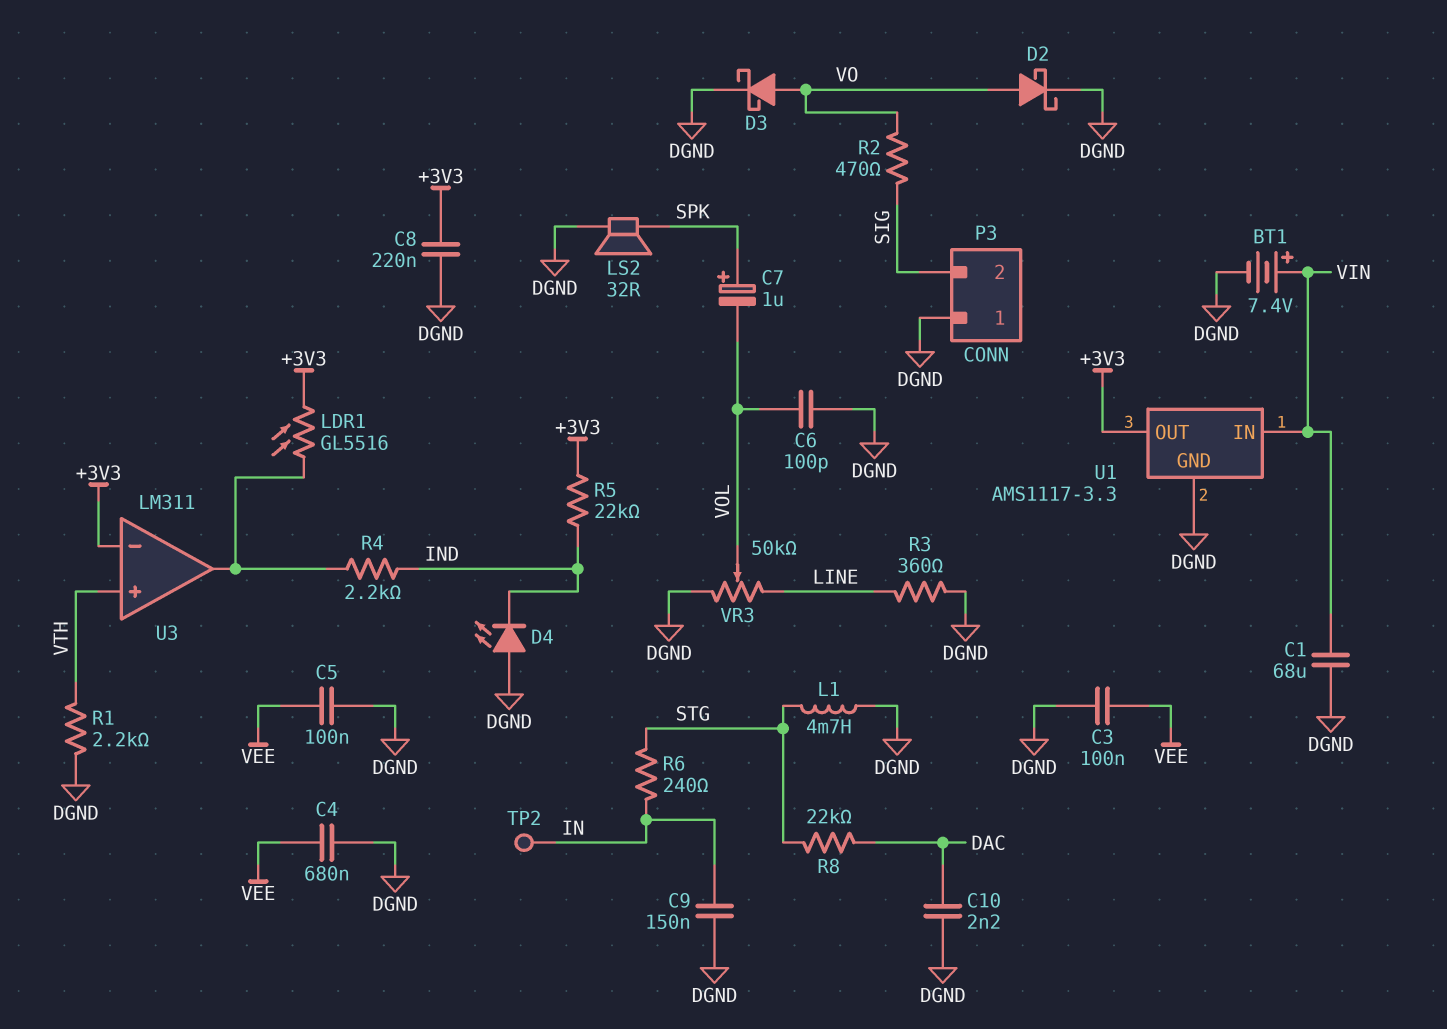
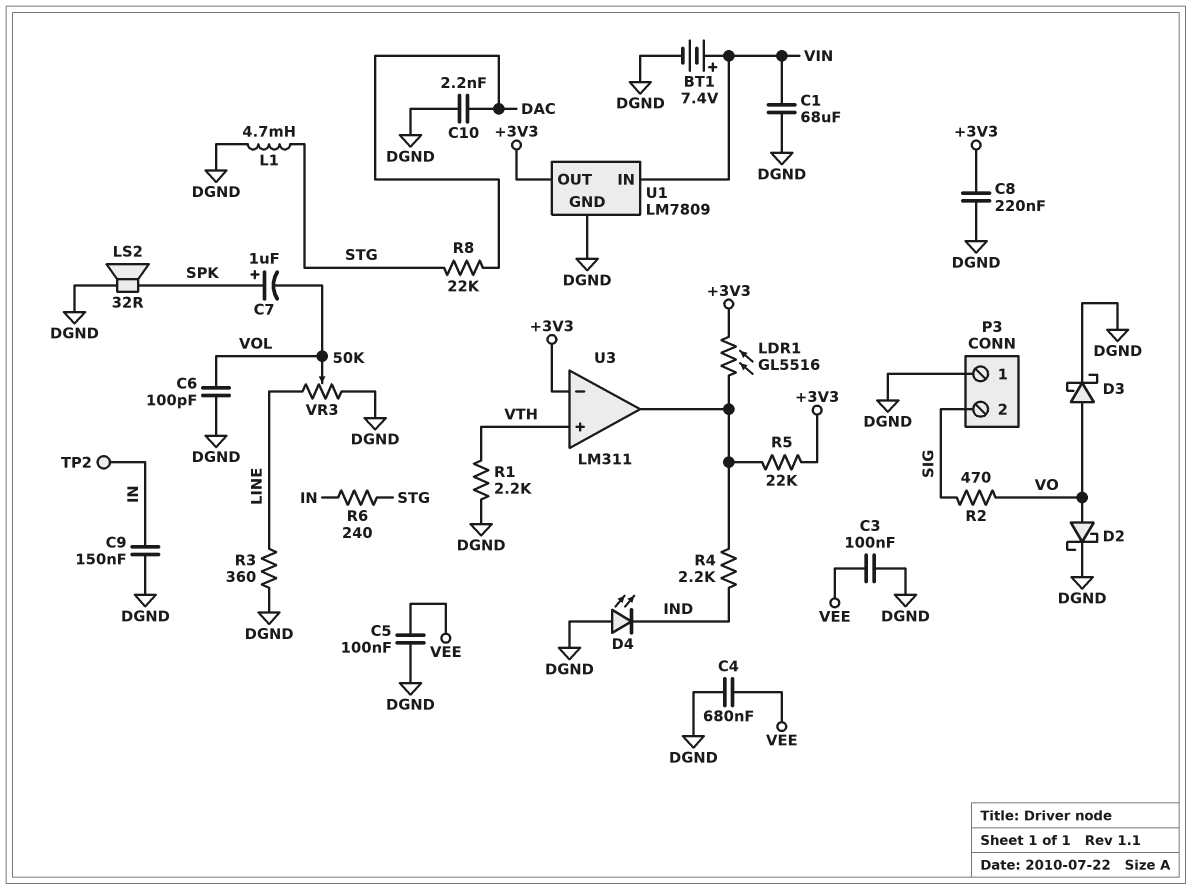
R5: 22k (+3V3, IND) -> 22k (+3V3, U3/out)
U1: AMS1117-3.3 -> LM7809

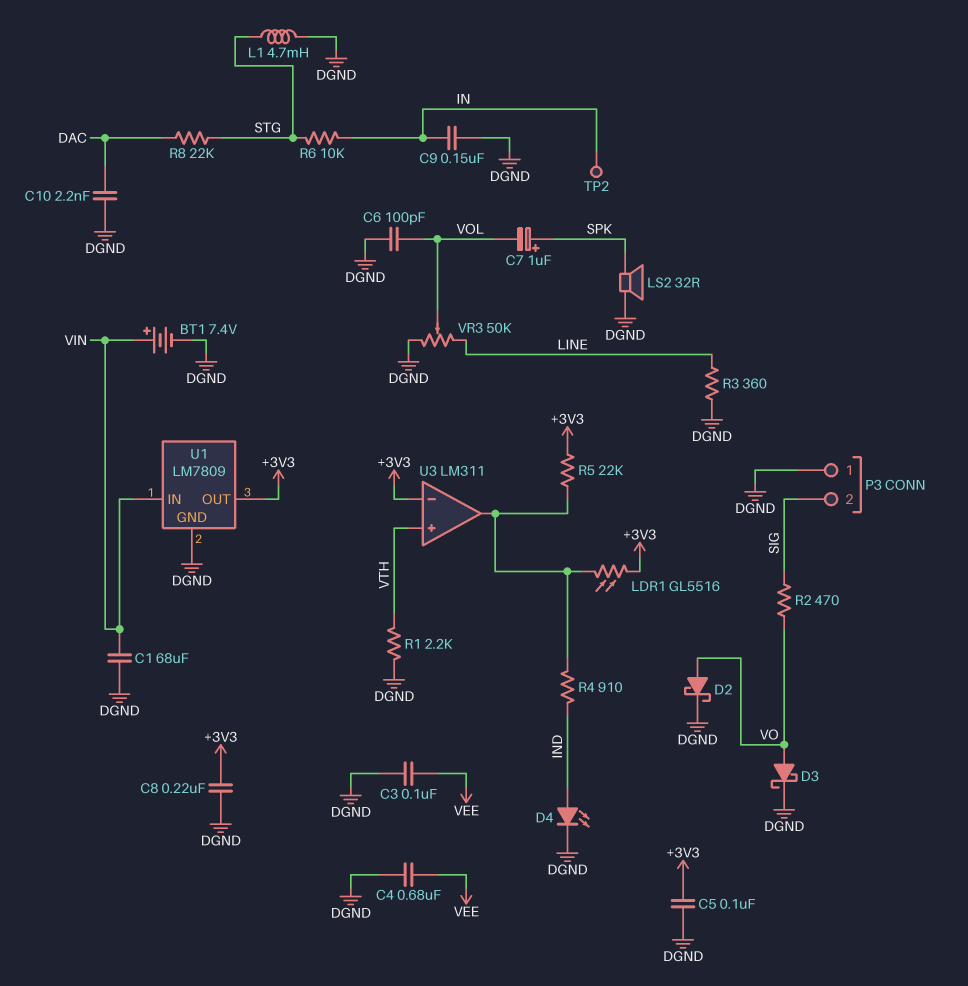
C5: 100nF (DGND, VEE) -> 100nF (+3V3, DGND)
D4: LED (A DGND, K IND) -> LED (A IND, K DGND)
R4: 2.2k (IND, U3/out) -> 910 (IND, U3/out)
R6: 240 (IN, STG) -> 10k (IN, STG)

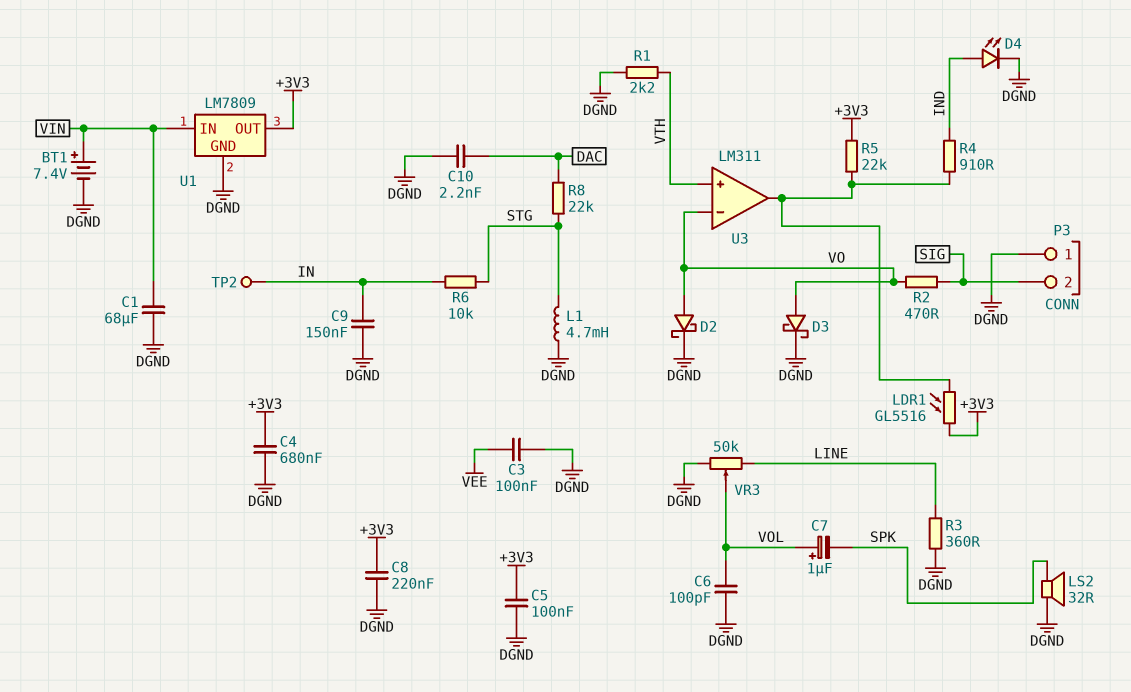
C4: 680nF (DGND, VEE) -> 680nF (+3V3, DGND)
C7: 1uF (plus SPK, minus VOL) -> 1uF (plus VOL, minus SPK)
U3 pin in-: +3V3 -> VO

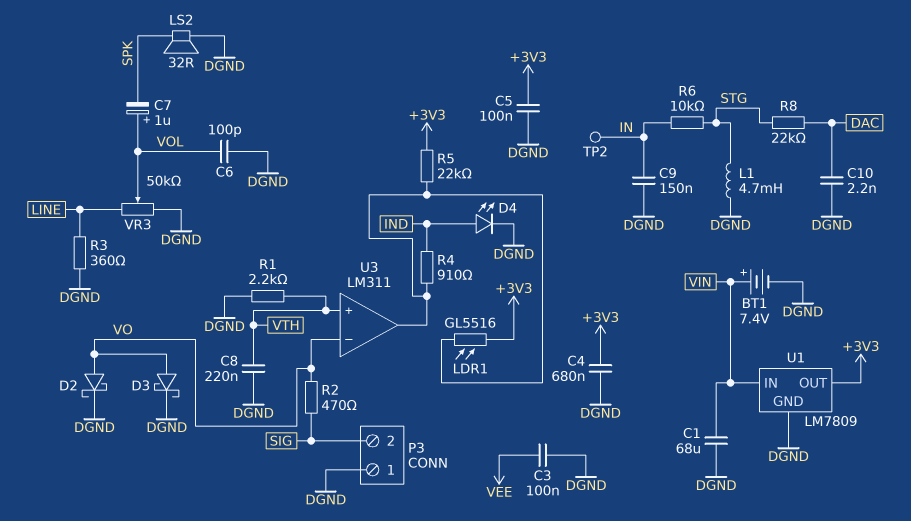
C8: 220nF (+3V3, DGND) -> 220nF (DGND, VTH)

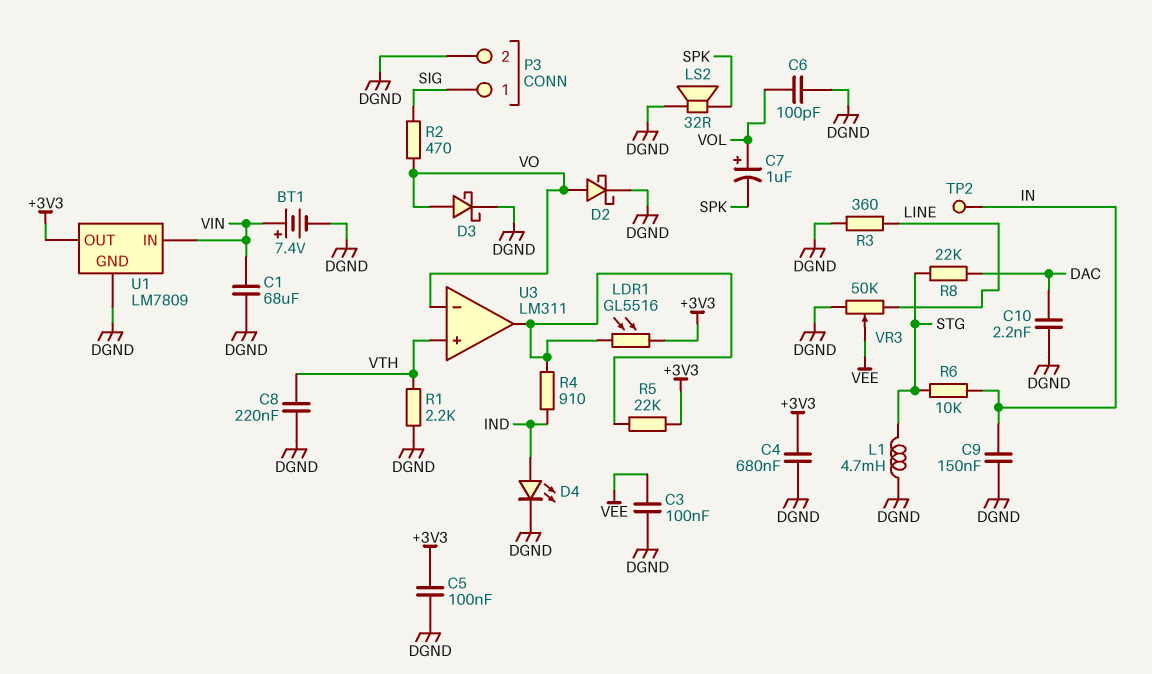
P3 pin 1: DGND -> SIG
P3 pin 2: SIG -> DGND
VR3: 50k (DGND, LINE, wiper VOL) -> 50k (DGND, LINE, wiper VEE)

